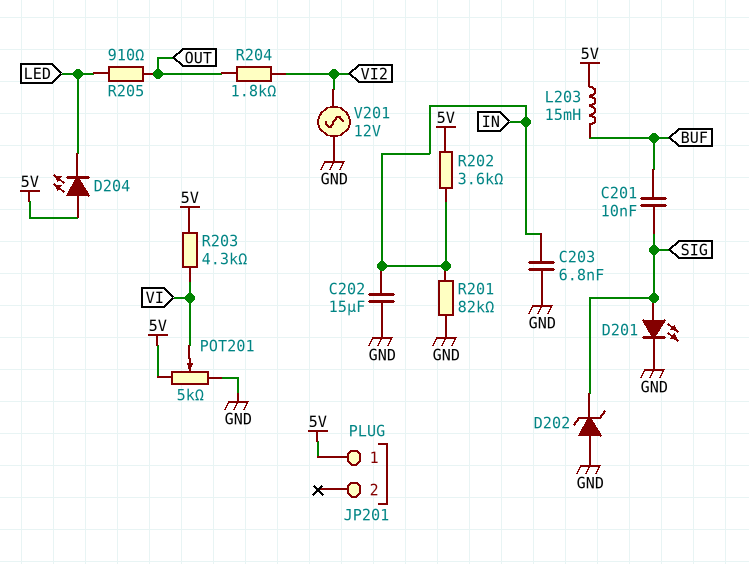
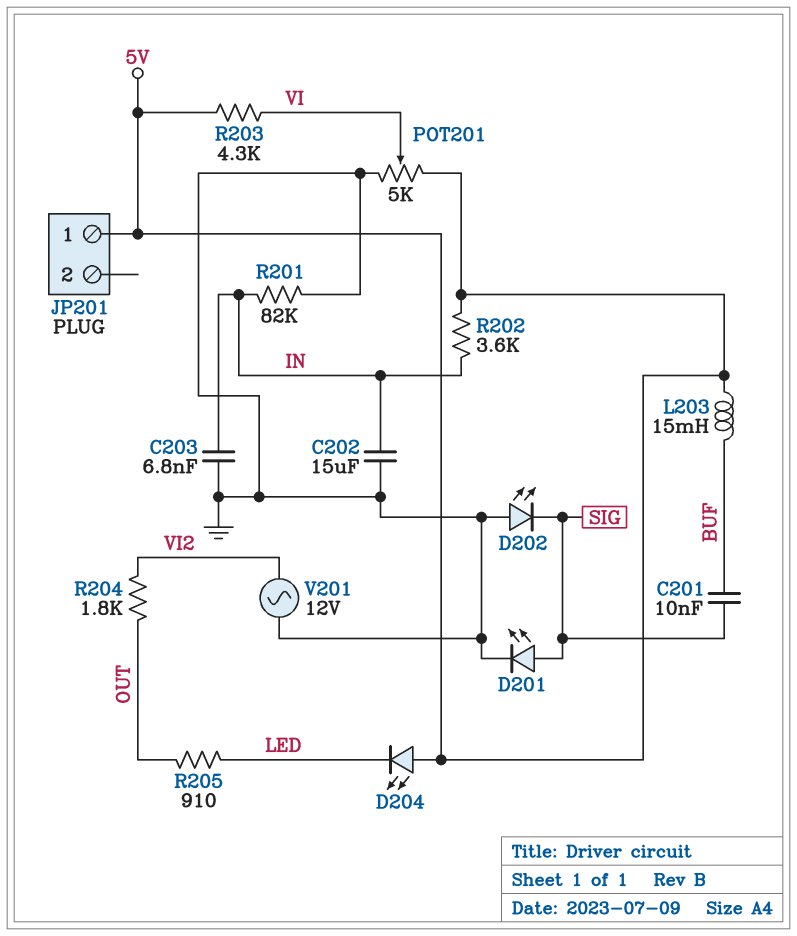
D202: zener (A GND, K SIG) -> LED (A GND, K SIG)

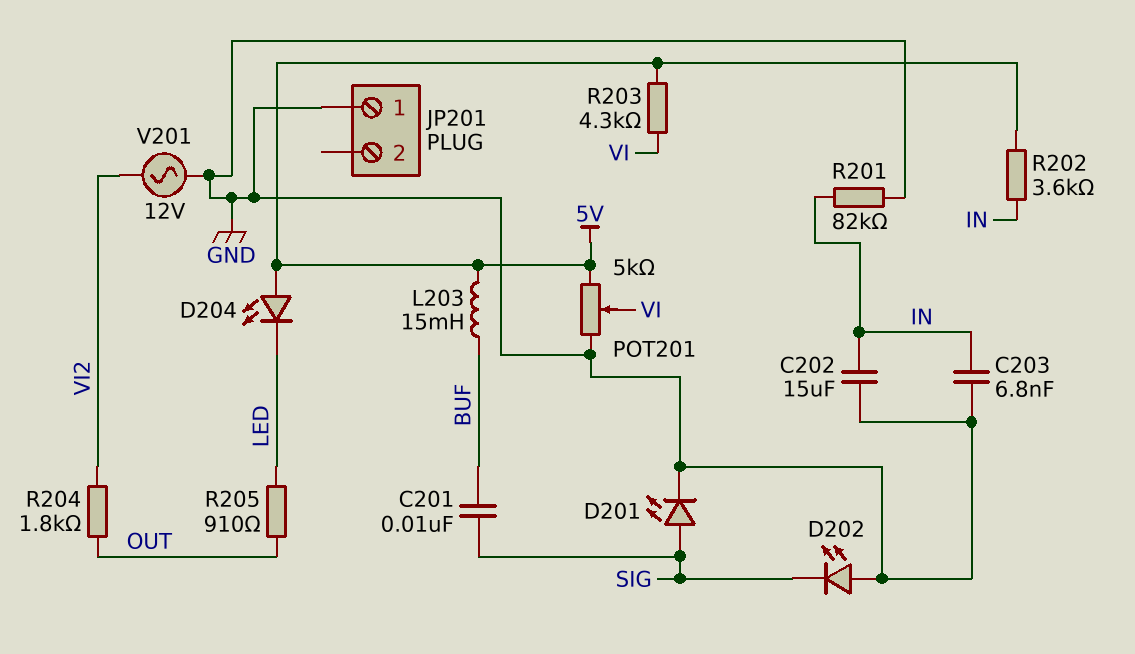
JP201 pin 1: 5V -> GND

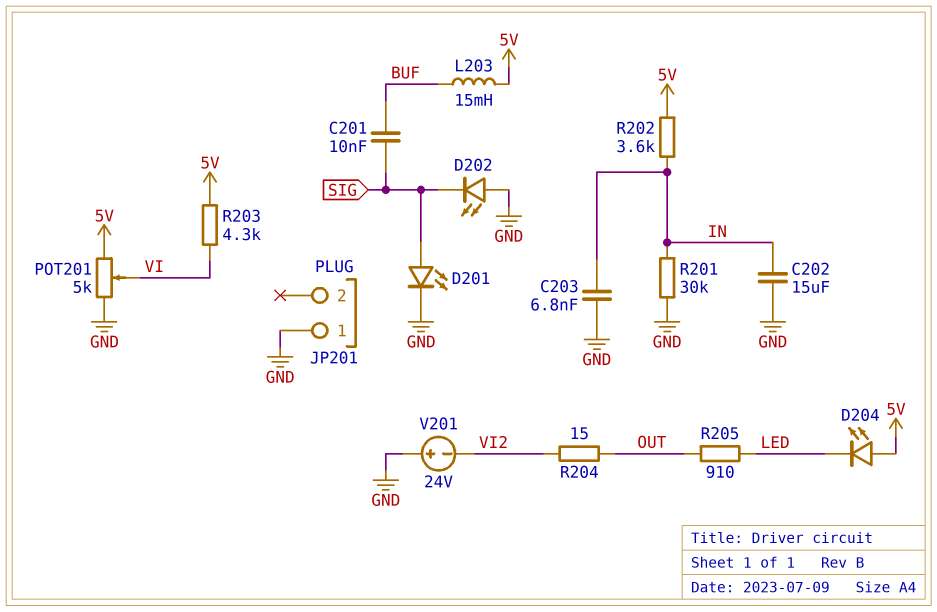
R201: 82k (GND, IN) -> 30k (GND, IN)
R204: 1.8k (OUT, VI2) -> 15 (OUT, VI2)
V201: AC 12V (GND, VI2) -> 24V (plus GND, minus VI2)

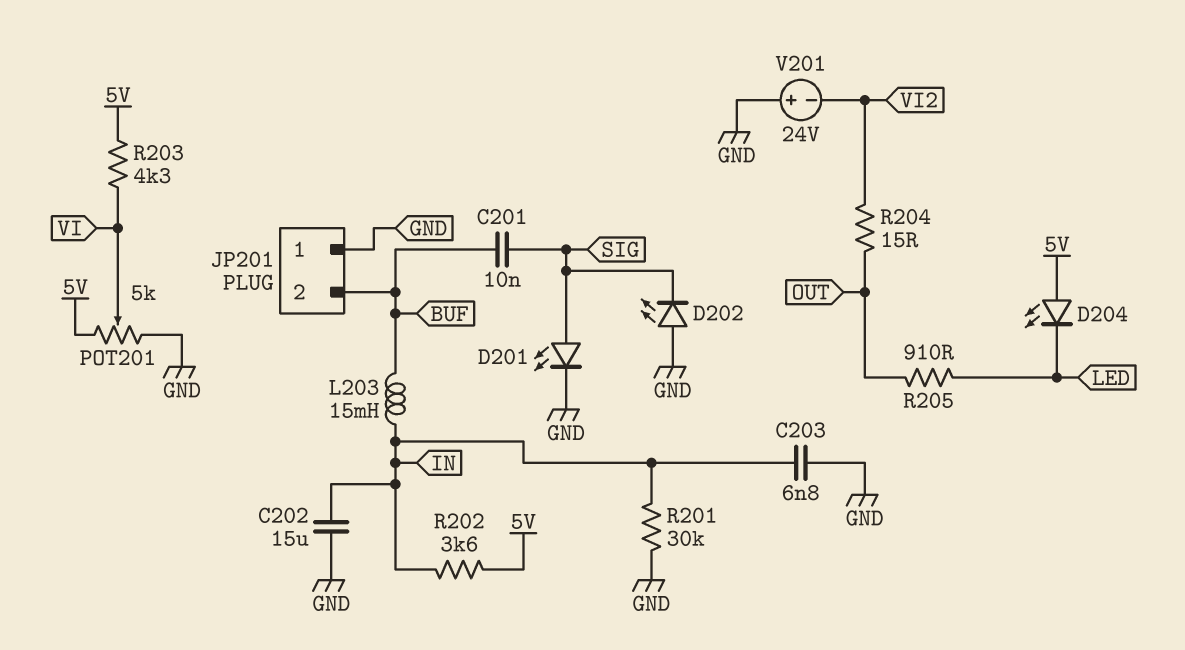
JP201 pin 2: none -> BUF
L203: 15mH (5V, BUF) -> 15mH (BUF, IN)

